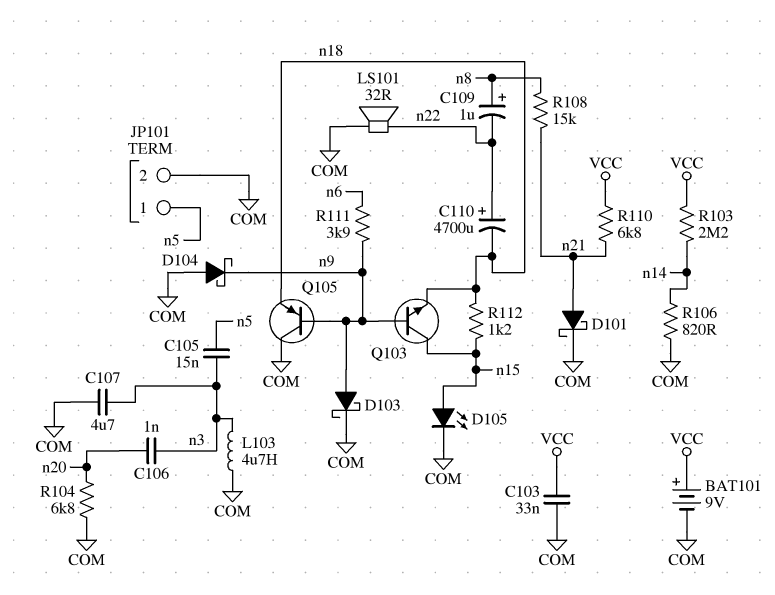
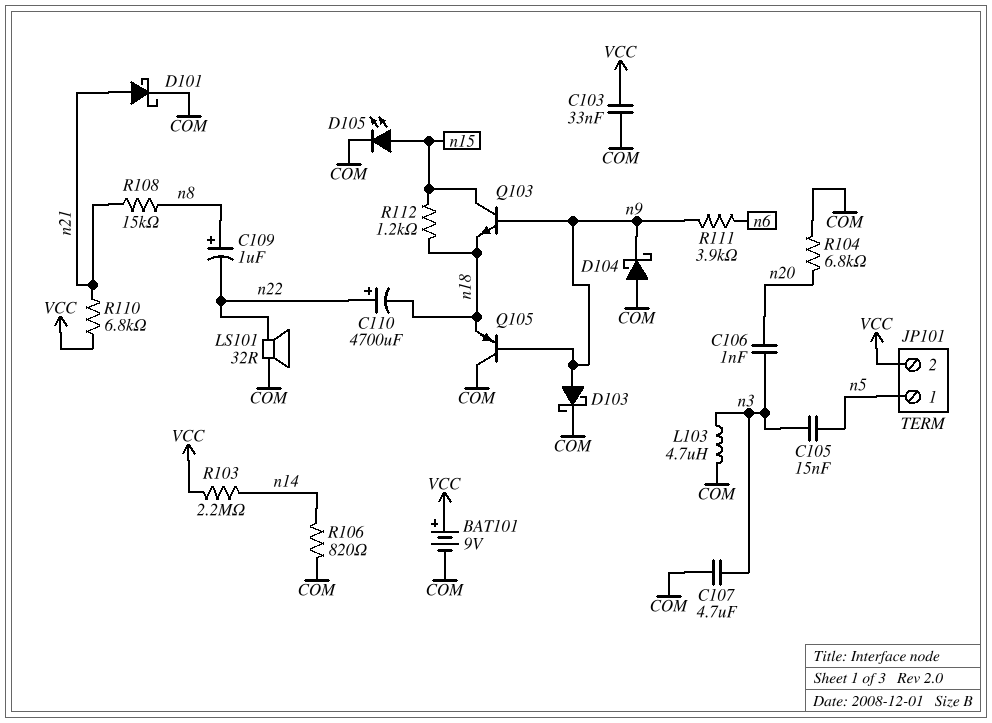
JP101 pin 2: COM -> VCC

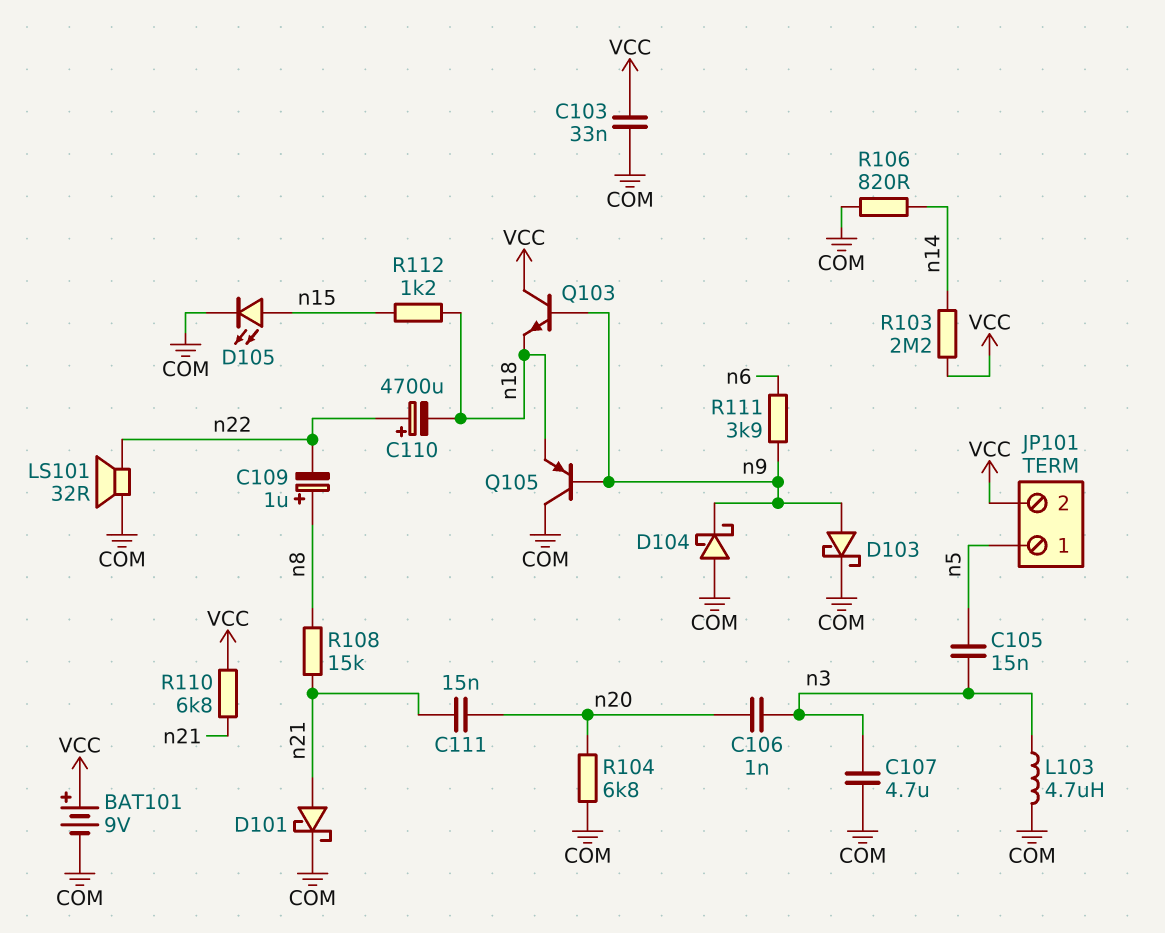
C111: none -> 15nF (n20, n21)
Q103: NPN (B n9, C n15, E n18) -> NPN (B n9, C VCC, E n18)

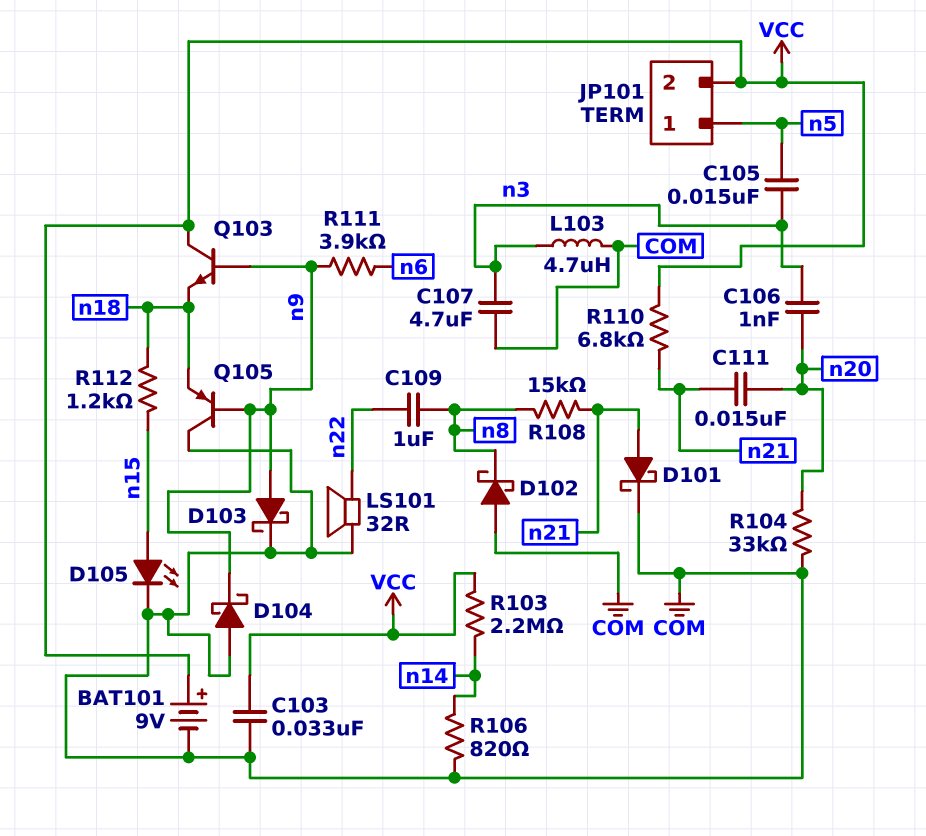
C109: 1uF (plus n8, minus n22) -> 1uF (n8, n22)
C110: 4700uF (plus n22, minus n18) -> none
D102: none -> schottky (A COM, K n8)
R104: 6.8k (COM, n20) -> 33k (COM, n20)

